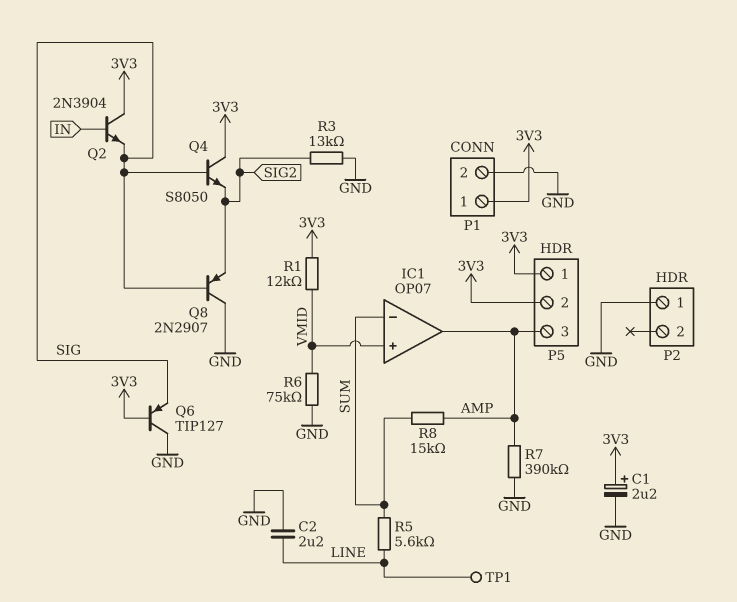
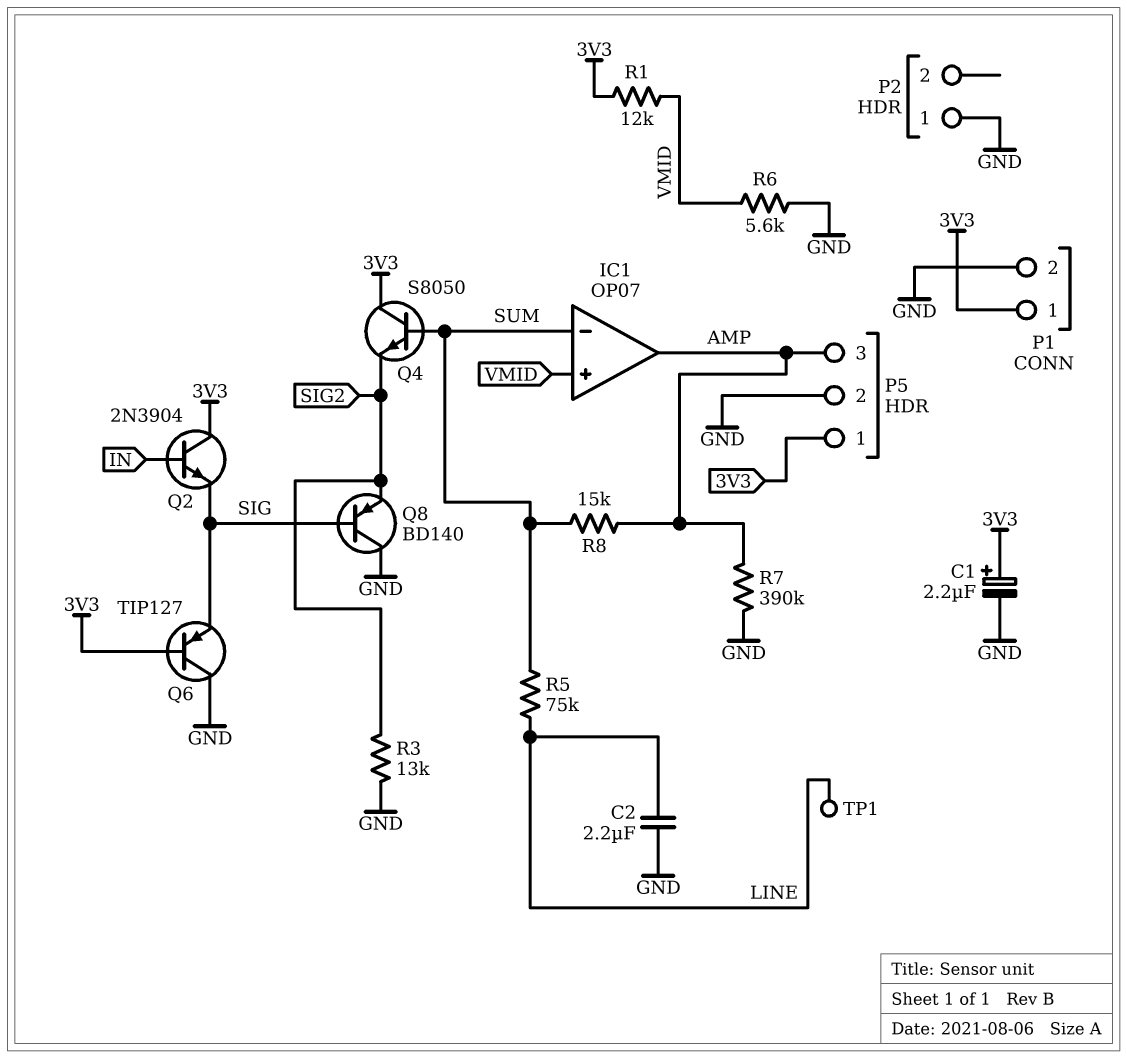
P5 pin 2: 3V3 -> GND
Q4: NPN S8050 (B SIG, C 3V3, E SIG2) -> NPN S8050 (B SUM, C 3V3, E SIG2)
Q8: PNP 2N2907 (B SIG, C GND, E SIG2) -> PNP BD140 (B SIG, C GND, E SIG2)
R5: 5.6k (LINE, SUM) -> 75k (LINE, SUM)
R6: 75k (GND, VMID) -> 5.6k (GND, VMID)

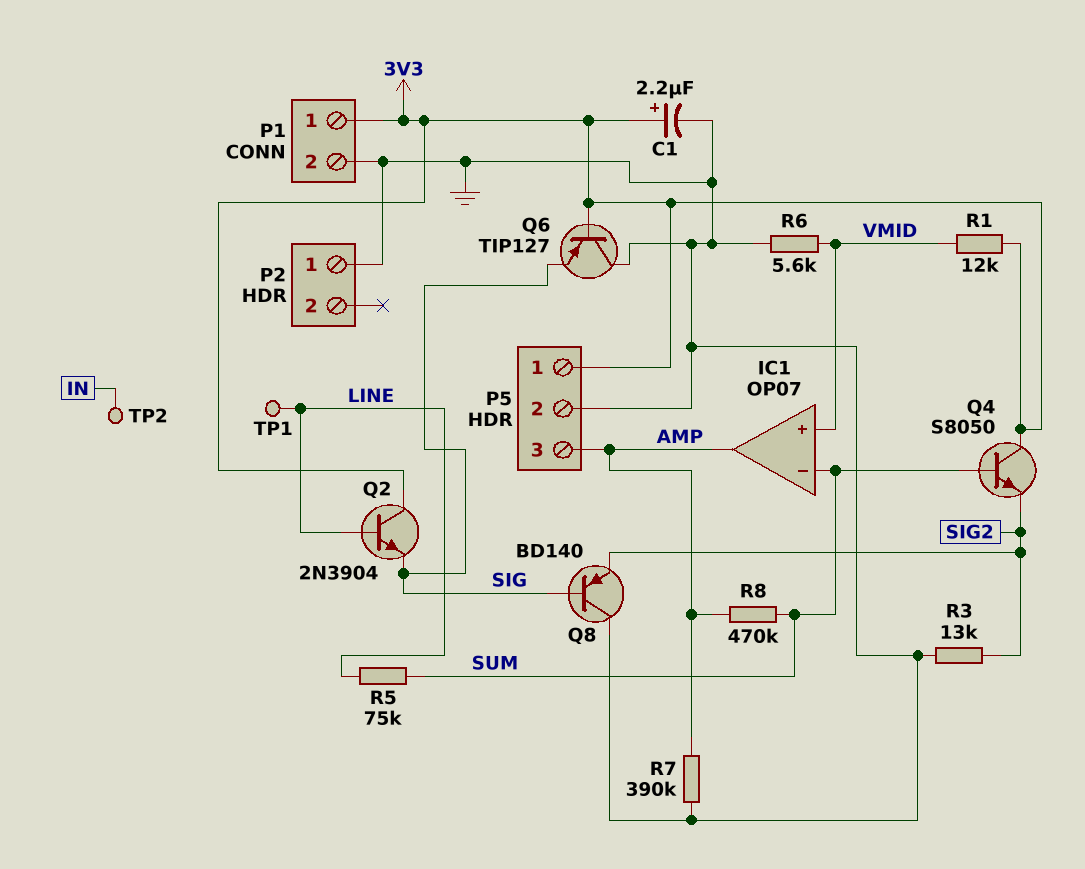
C2: 2.2uF (GND, LINE) -> none
Q2: NPN 2N3904 (B IN, C 3V3, E SIG) -> NPN 2N3904 (B LINE, C 3V3, E SIG)
R8: 15k (AMP, SUM) -> 470k (AMP, SUM)
TP2: none -> test point (IN)

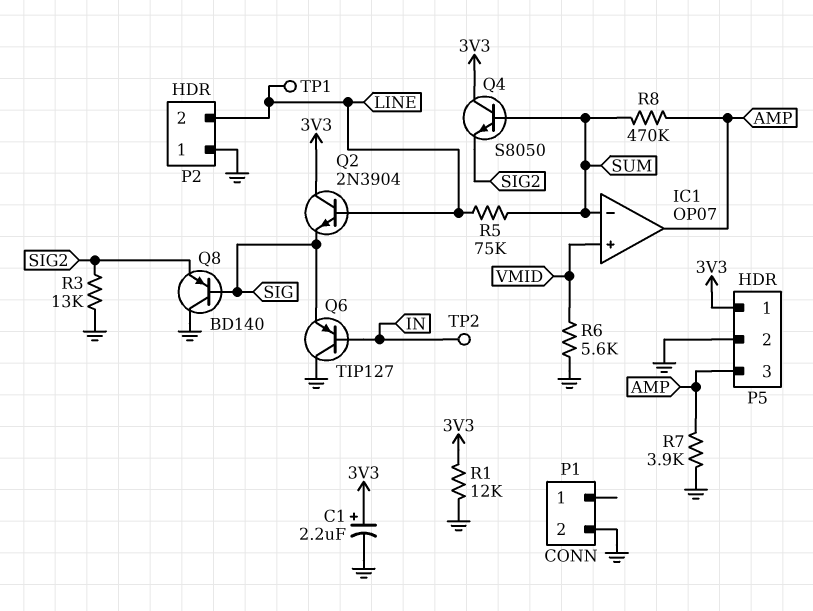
P1 pin 1: 3V3 -> none
P2 pin 2: none -> LINE
Q6: PNP TIP127 (B 3V3, C GND, E SIG) -> PNP TIP127 (B IN, C GND, E SIG)
R1: 12k (3V3, VMID) -> 12k (3V3, GND)
R7: 390k (AMP, GND) -> 3.9k (AMP, GND)

